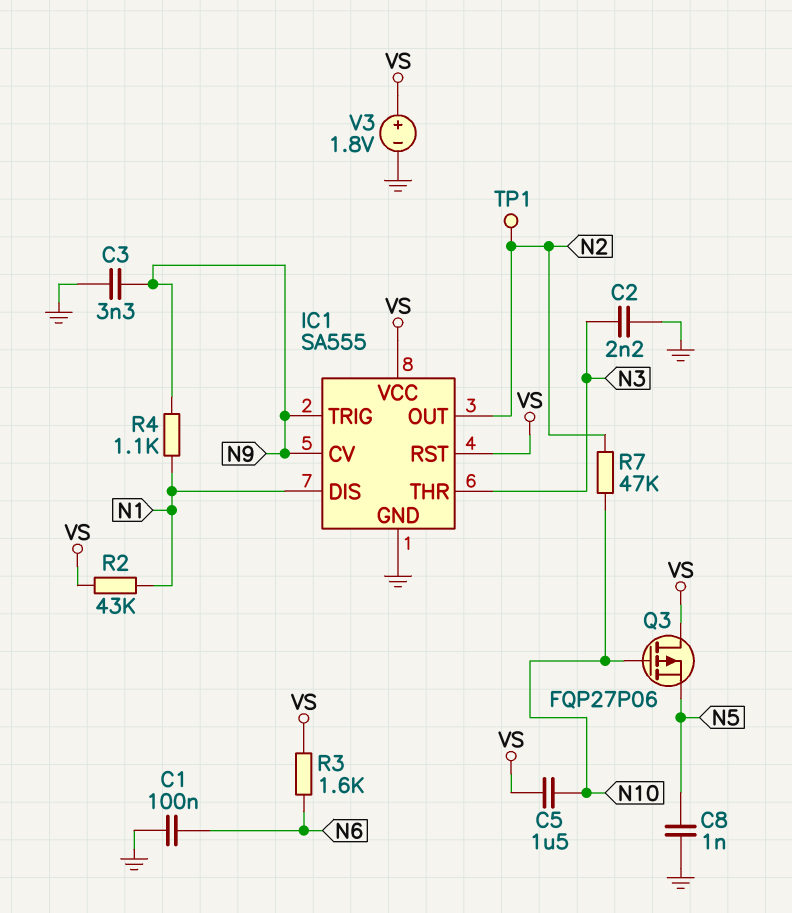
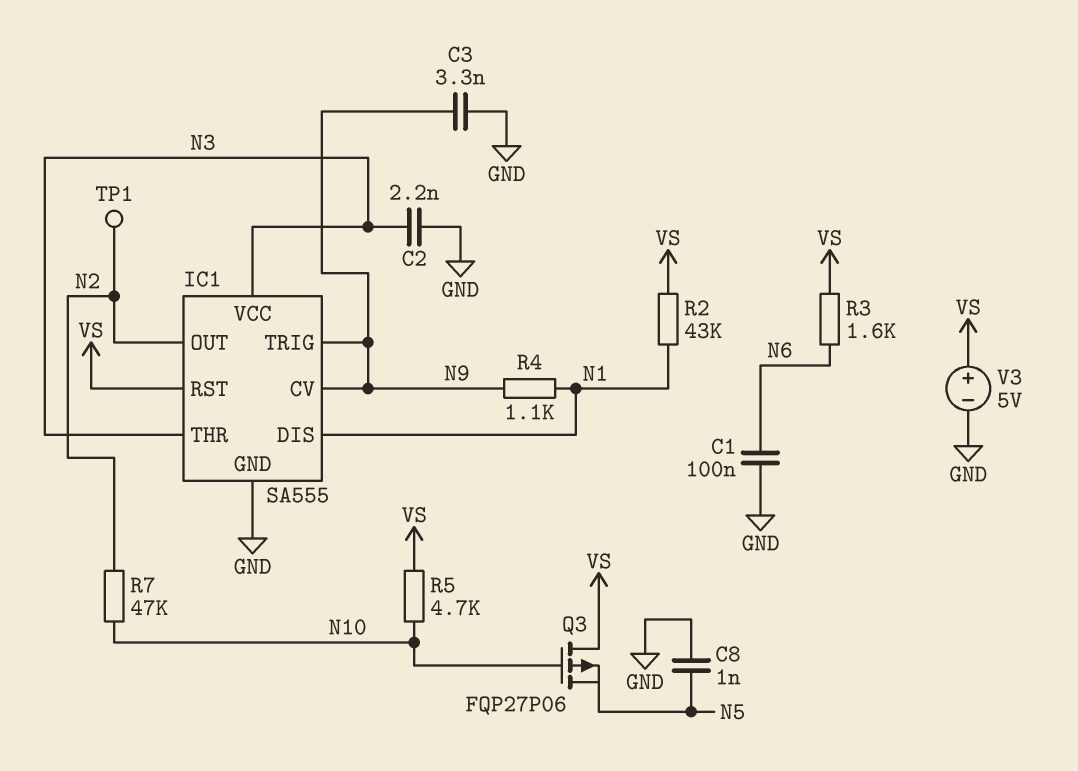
C5: 1.5uF (N10, VS) -> none
IC1 pin VCC: VS -> N3
R5: none -> 4.7k (N10, VS)
V3: 1.8V (plus VS, minus GND) -> 5V (plus VS, minus GND)

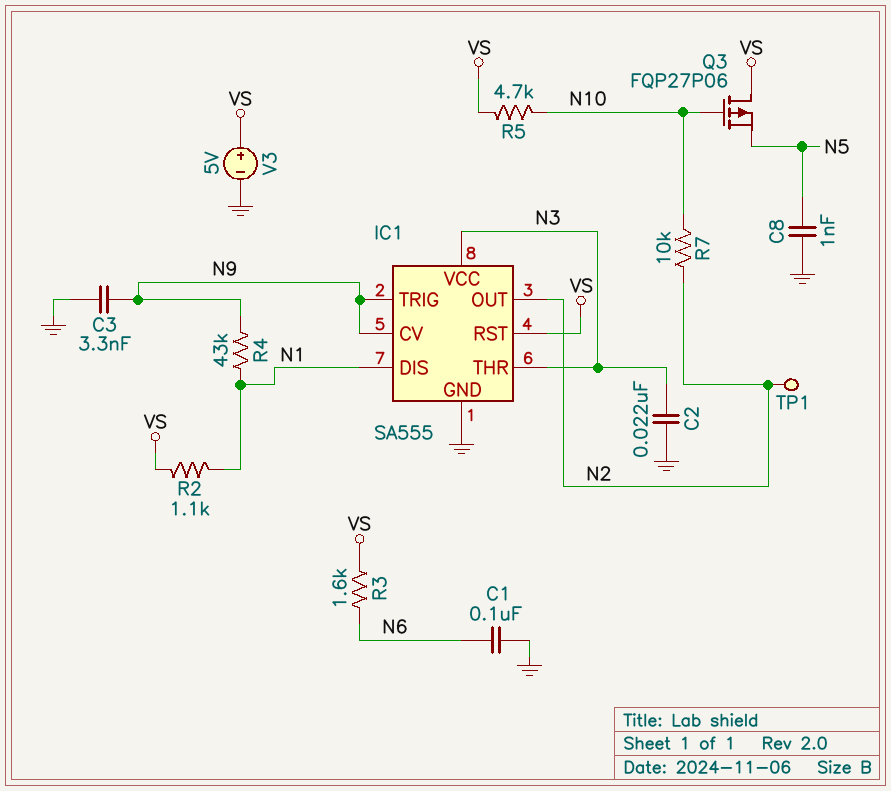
C2: 2.2nF (GND, N3) -> 22nF (GND, N3)
R2: 43k (N1, VS) -> 1.1k (N1, VS)
R4: 1.1k (N1, N9) -> 43k (N1, N9)
R7: 47k (N2, N10) -> 10k (N2, N10)

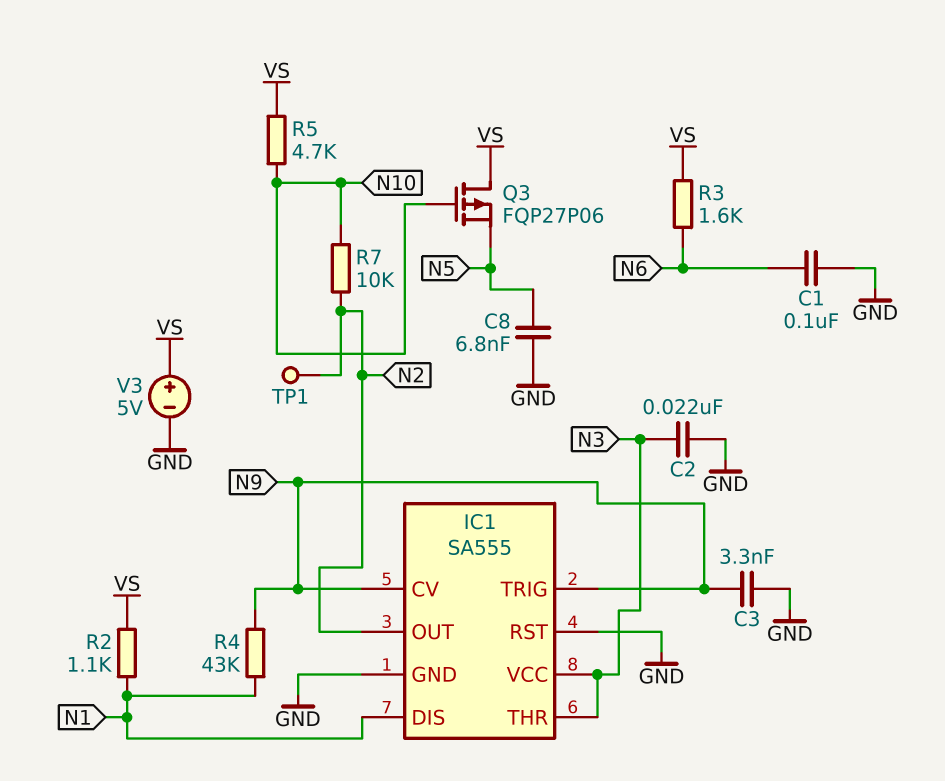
C8: 1nF (GND, N5) -> 6.8nF (GND, N5)
IC1 pin RST: VS -> GND

